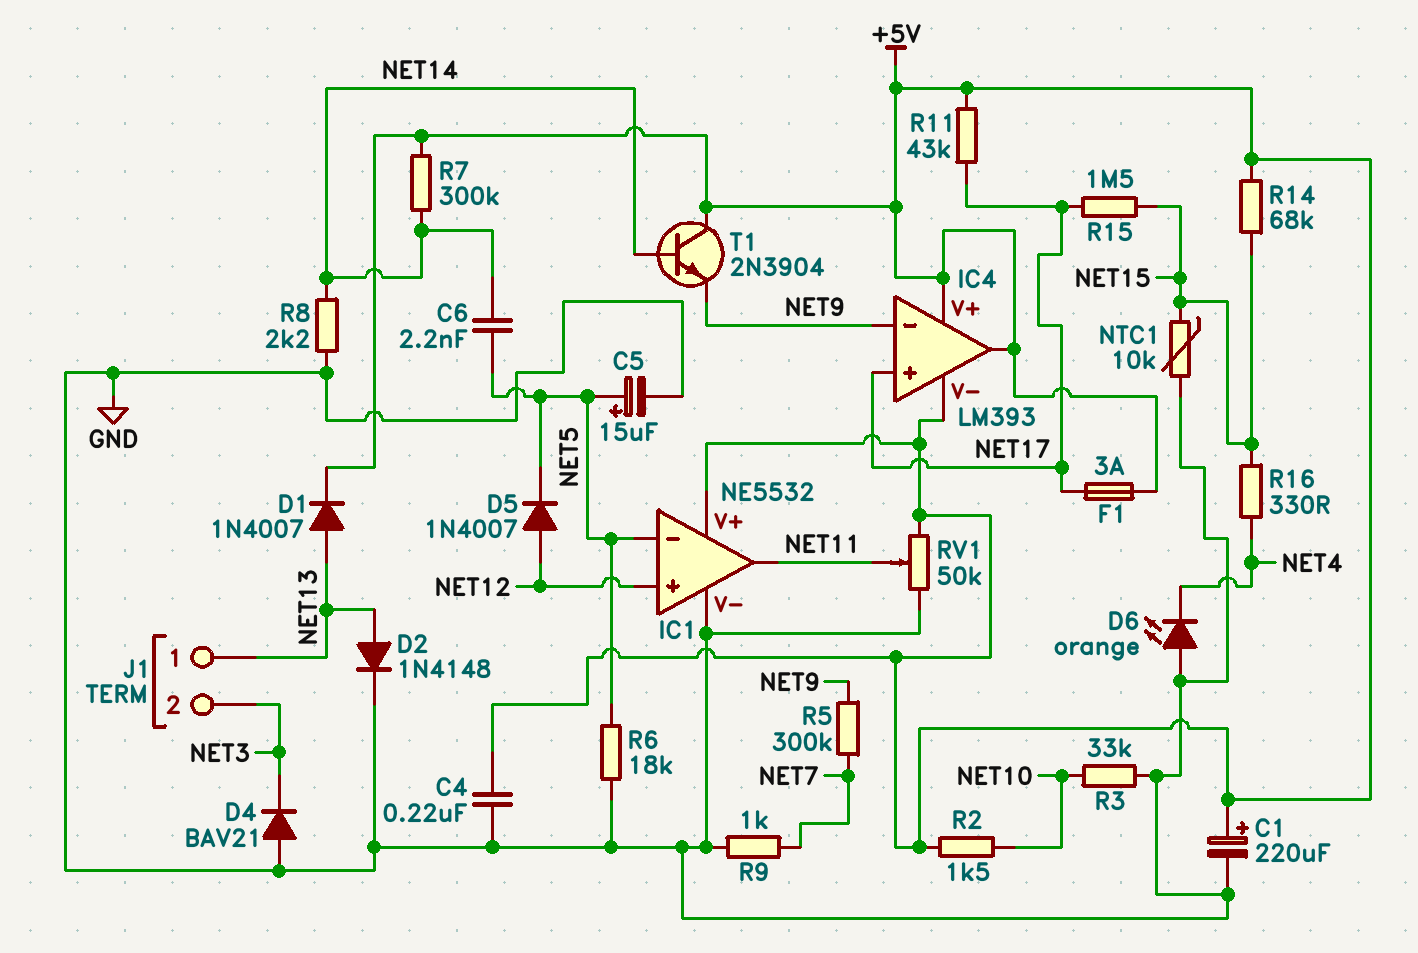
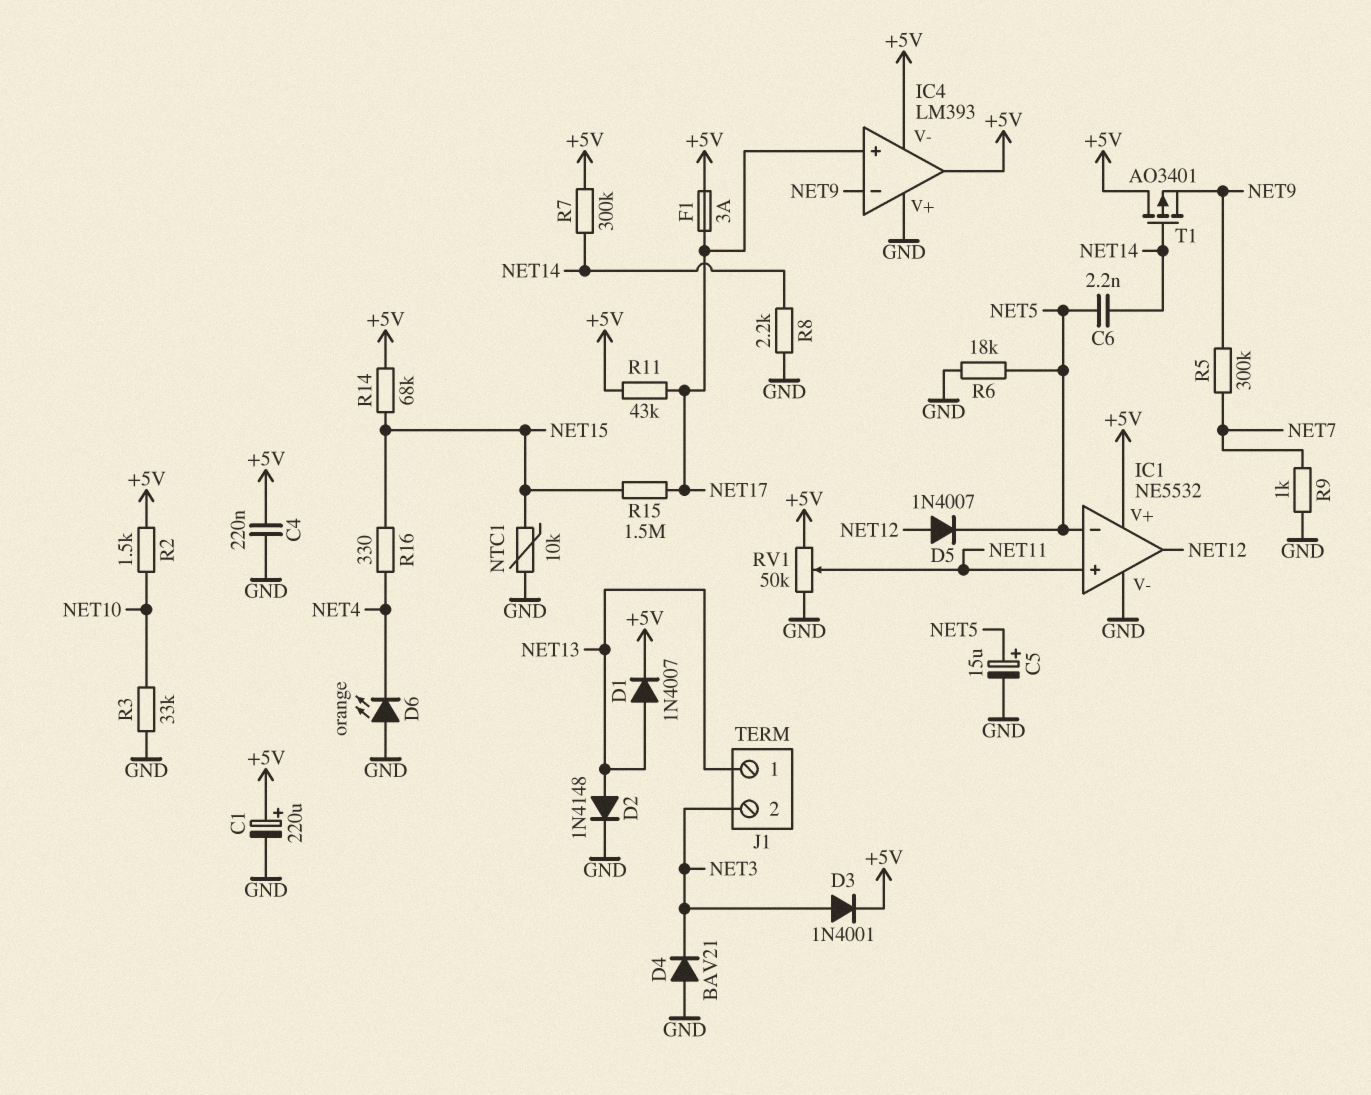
D3: none -> diode 1N4001 (A NET3, K +5V)
IC1 pin in+: NET12 -> NET11
IC1 pin out: NET11 -> NET12
IC4 pin V+: +5V -> GND
T1: NPN 2N3904 (B NET14, C +5V, E NET9) -> PMOS AO3401 (G NET14, D +5V, S NET9)

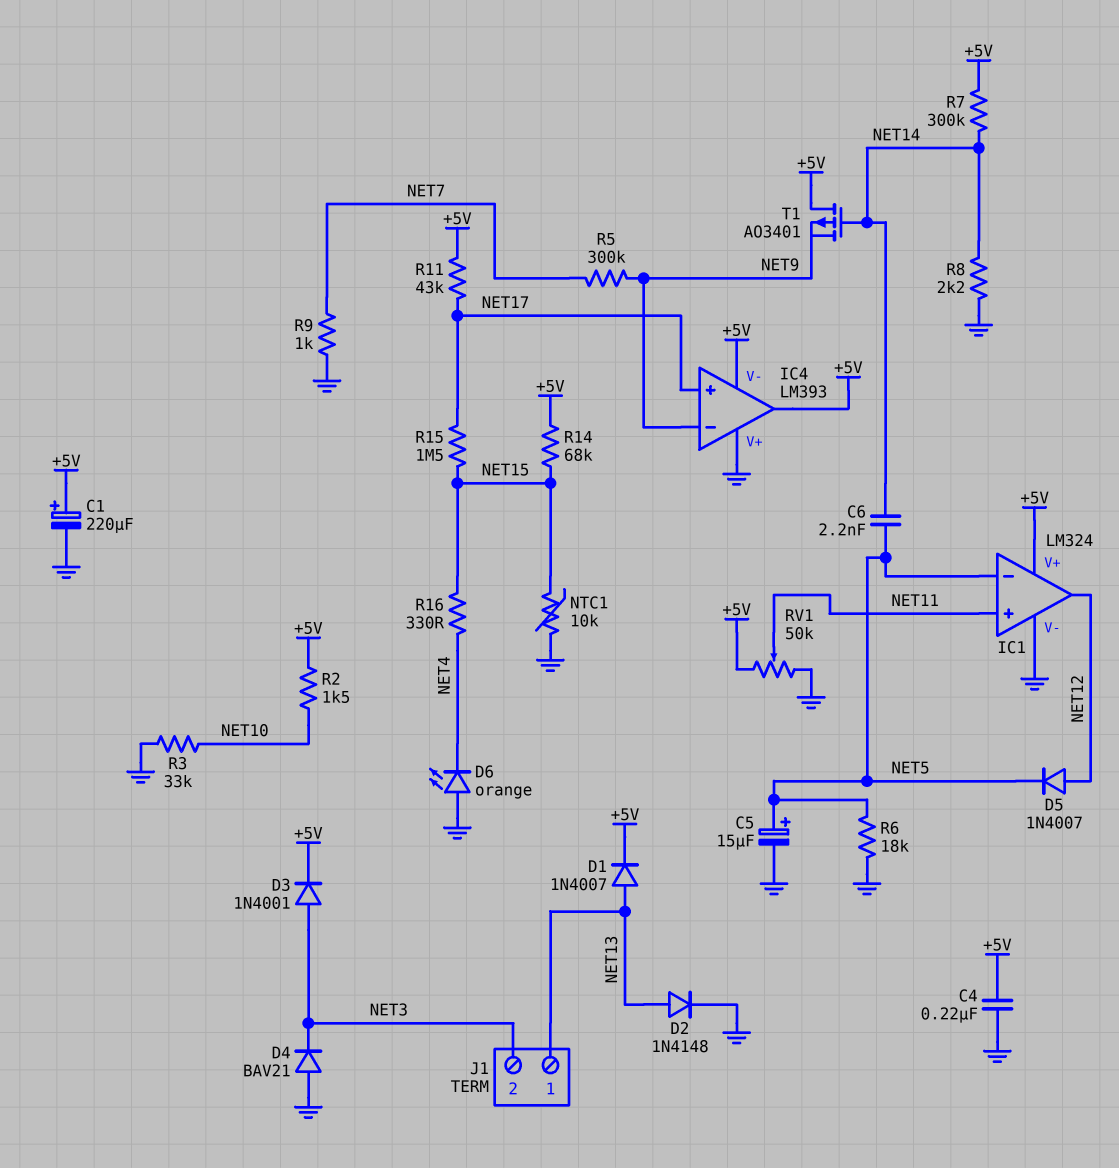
F1: 3A (+5V, NET17) -> none
IC1: NE5532 -> LM324

